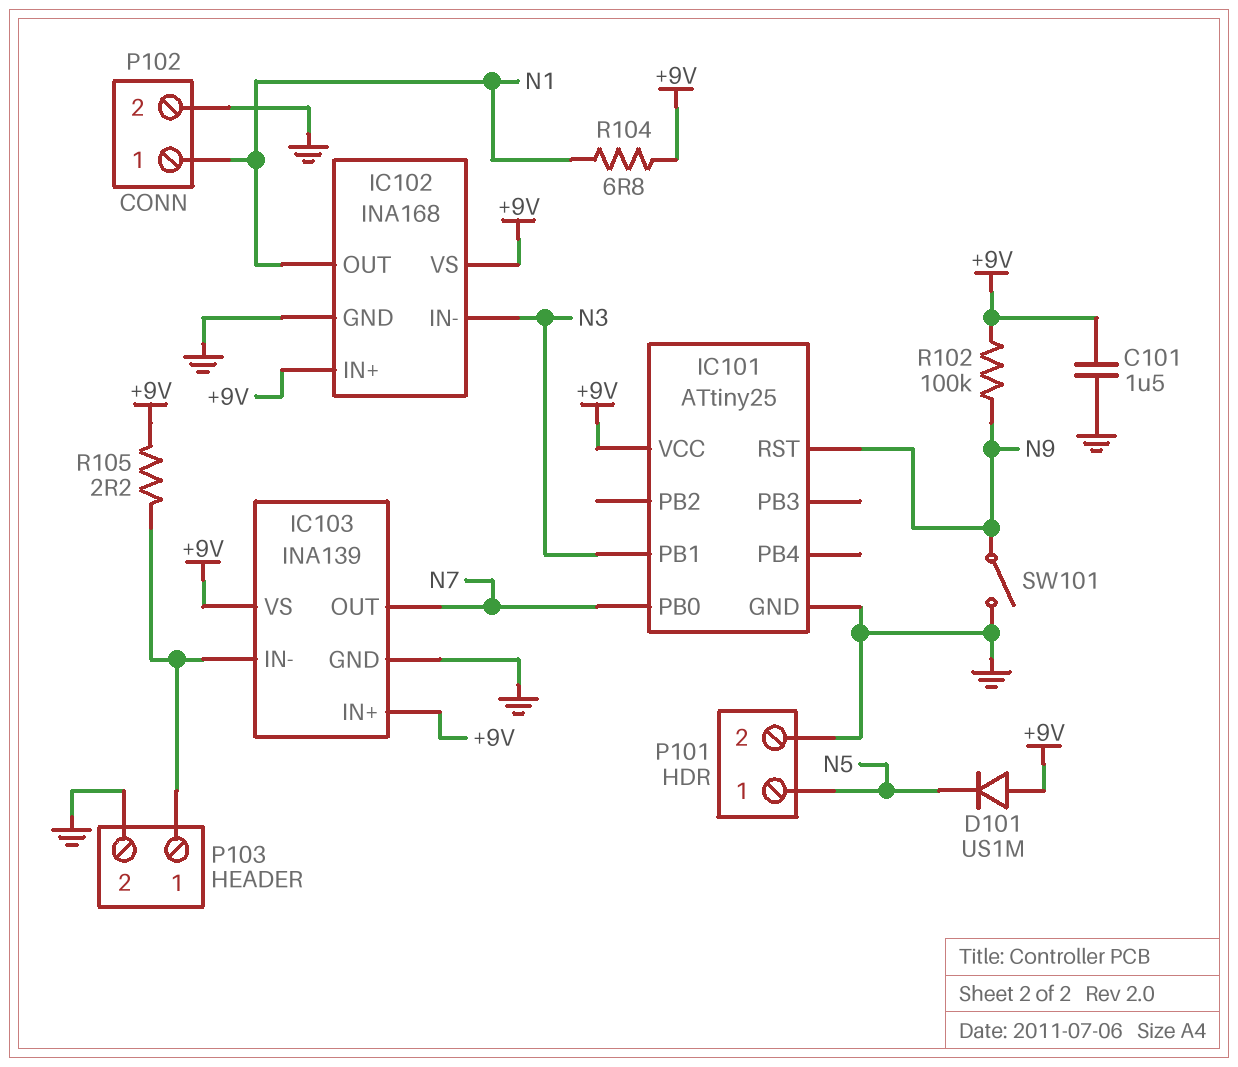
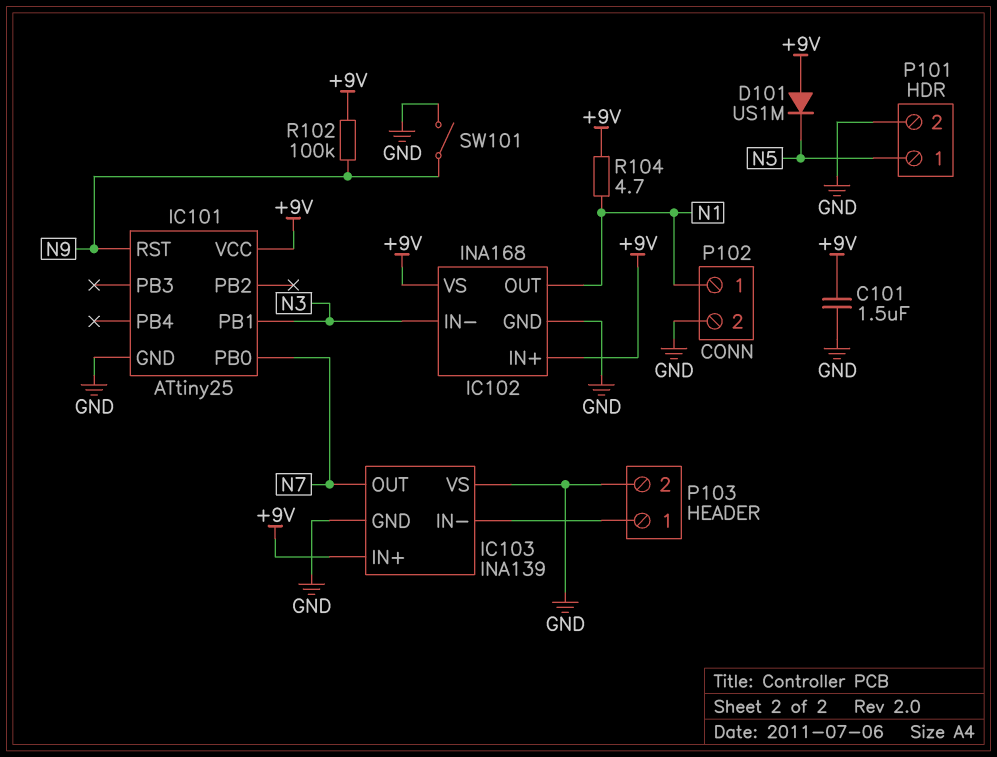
IC103 pin VS: +9V -> GND
R104: 6.8 (+9V, N1) -> 4.7 (+9V, N1)
R105: 2.2 (+9V, IC103/IN-) -> none

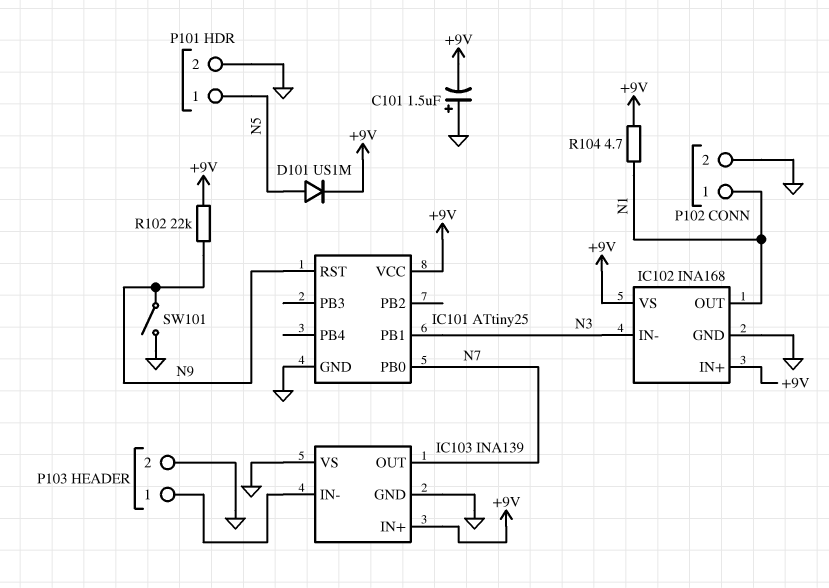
C101: 1.5uF (+9V, GND) -> 1.5uF (plus GND, minus +9V)
D101: diode US1M (A +9V, K N5) -> diode US1M (A N5, K +9V)
R102: 100k (+9V, N9) -> 22k (+9V, N9)

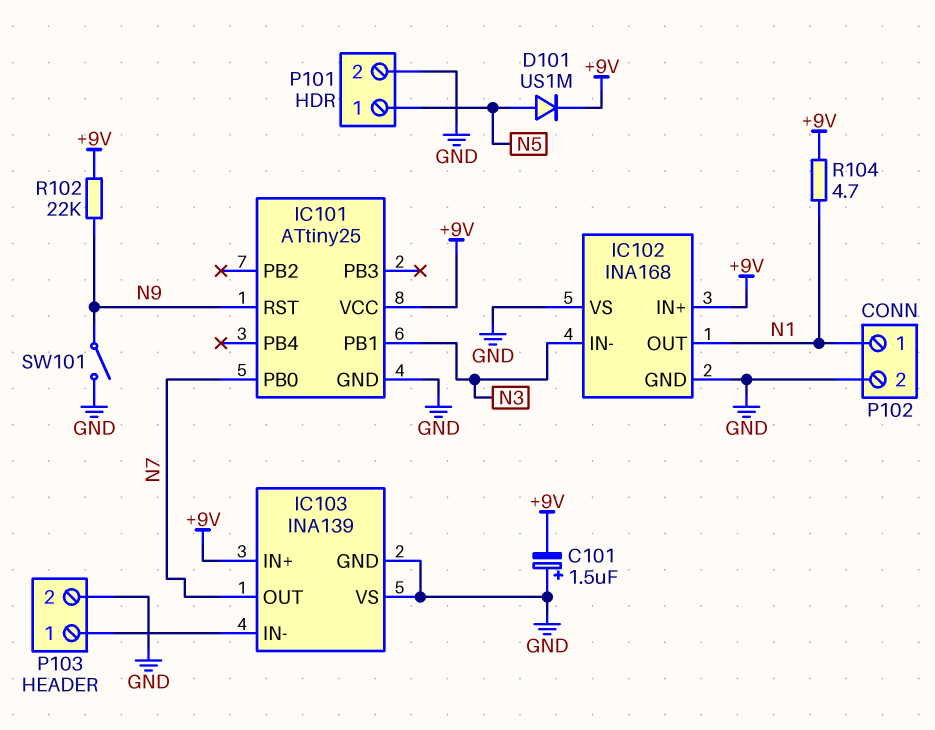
IC102 pin VS: +9V -> GND

